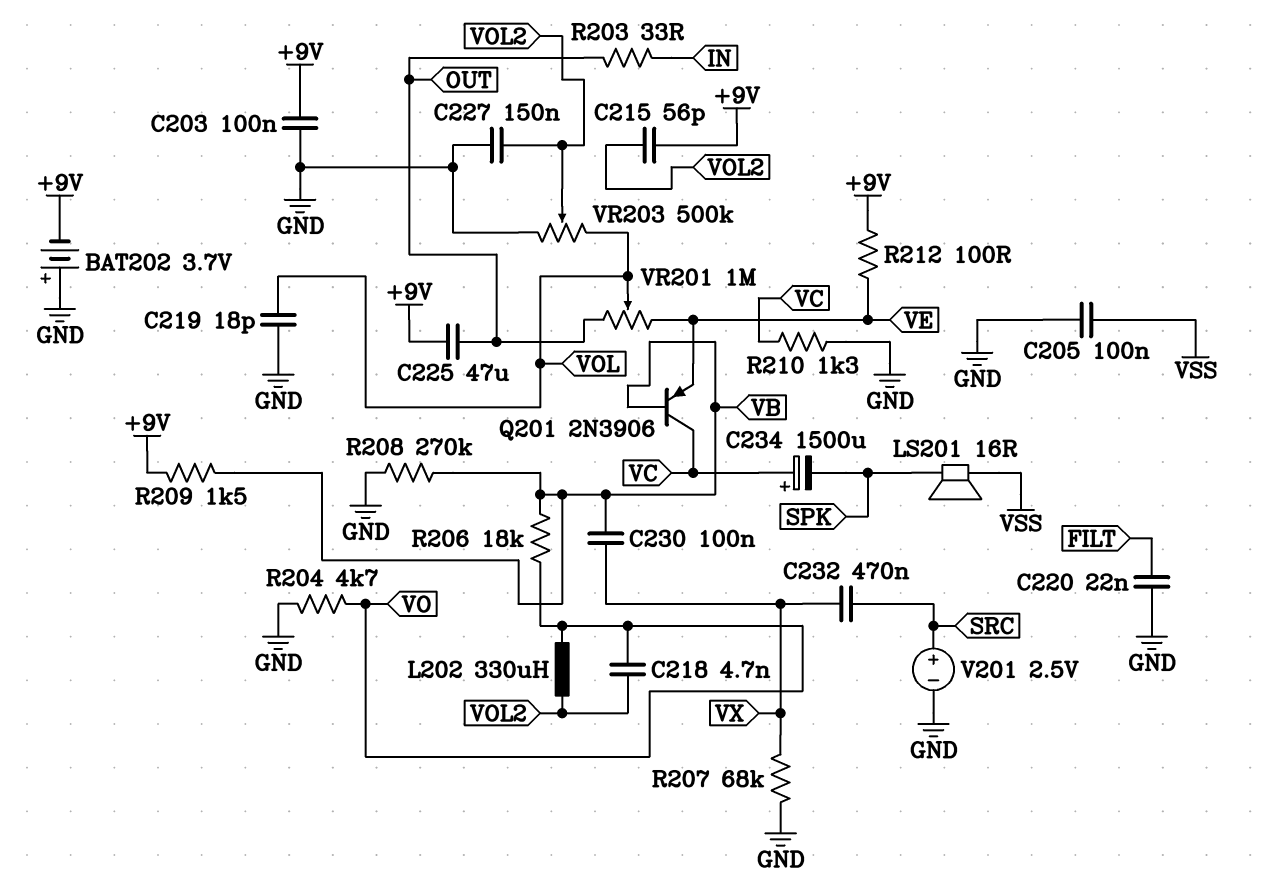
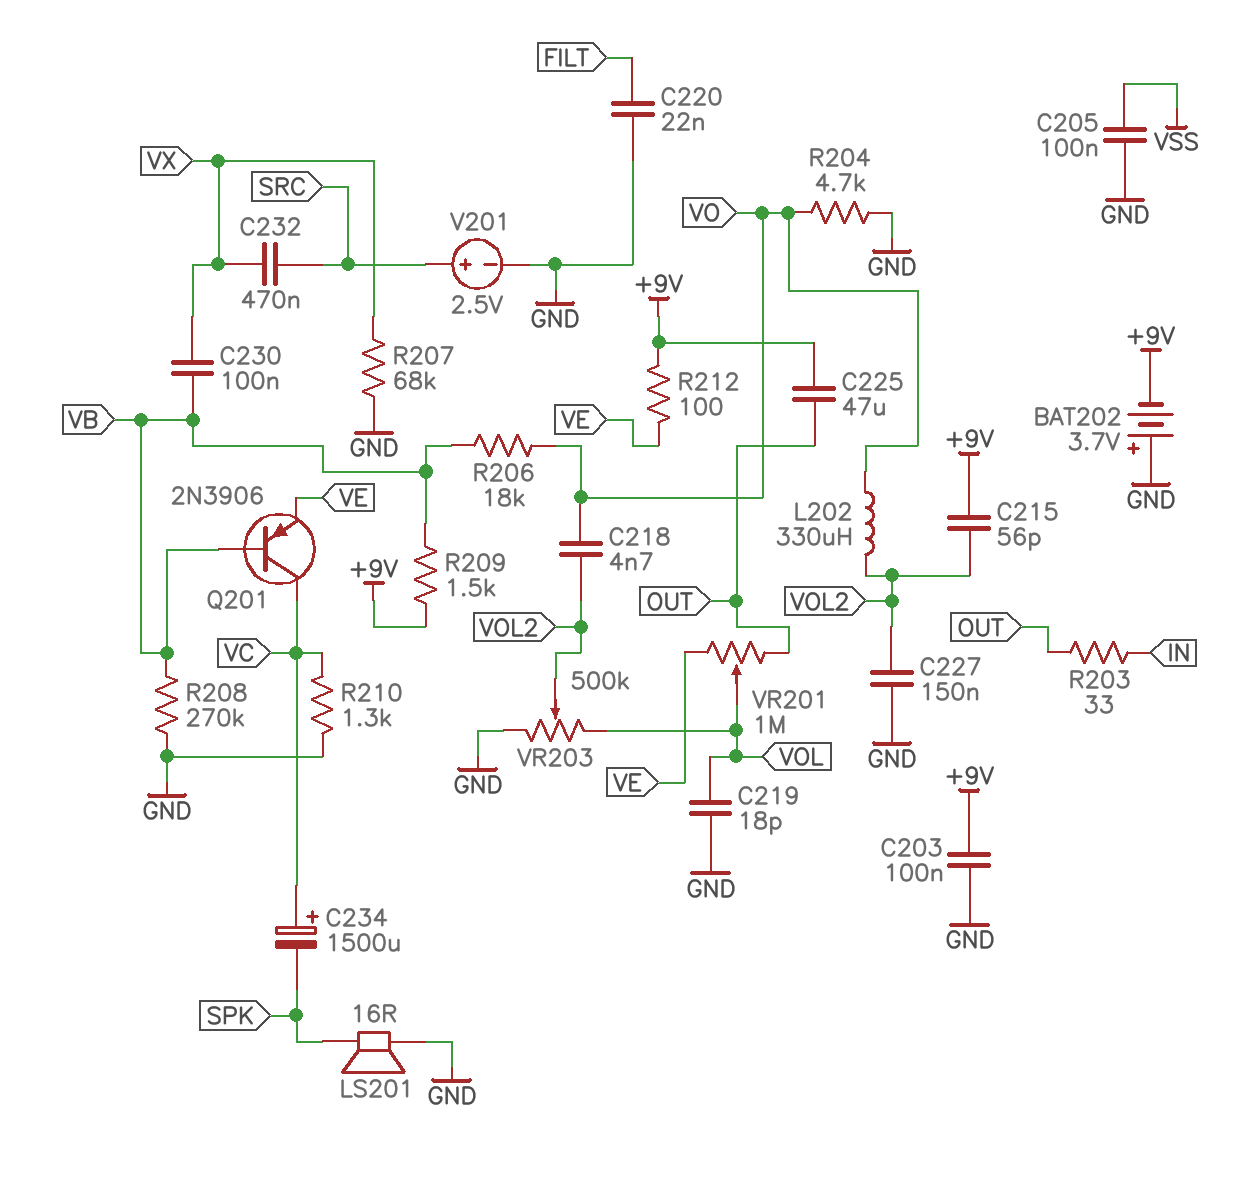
LS201: speaker 16R (SPK, VSS) -> speaker 16R (GND, SPK)

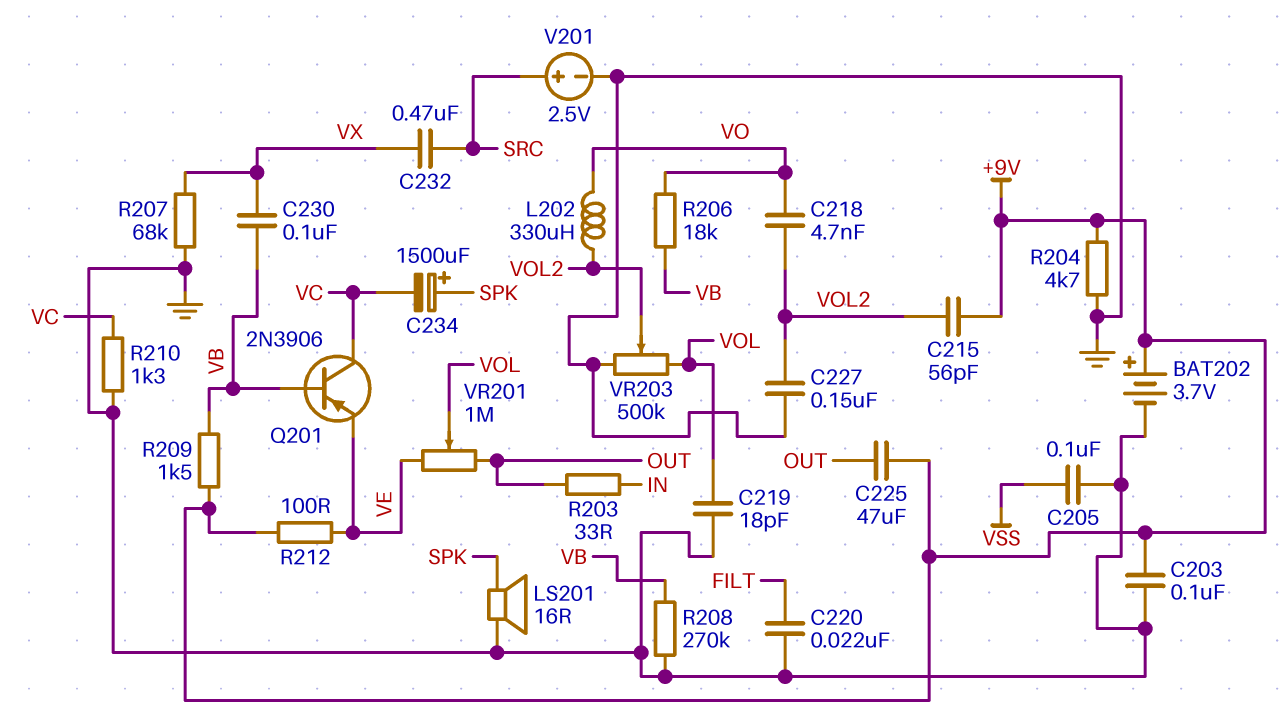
BAT202: 3.7V (plus GND, minus +9V) -> 3.7V (plus +9V, minus GND)
C234: 1500uF (plus VC, minus SPK) -> 1500uF (plus SPK, minus VC)
R204: 4.7k (GND, VO) -> 4.7k (+9V, GND)

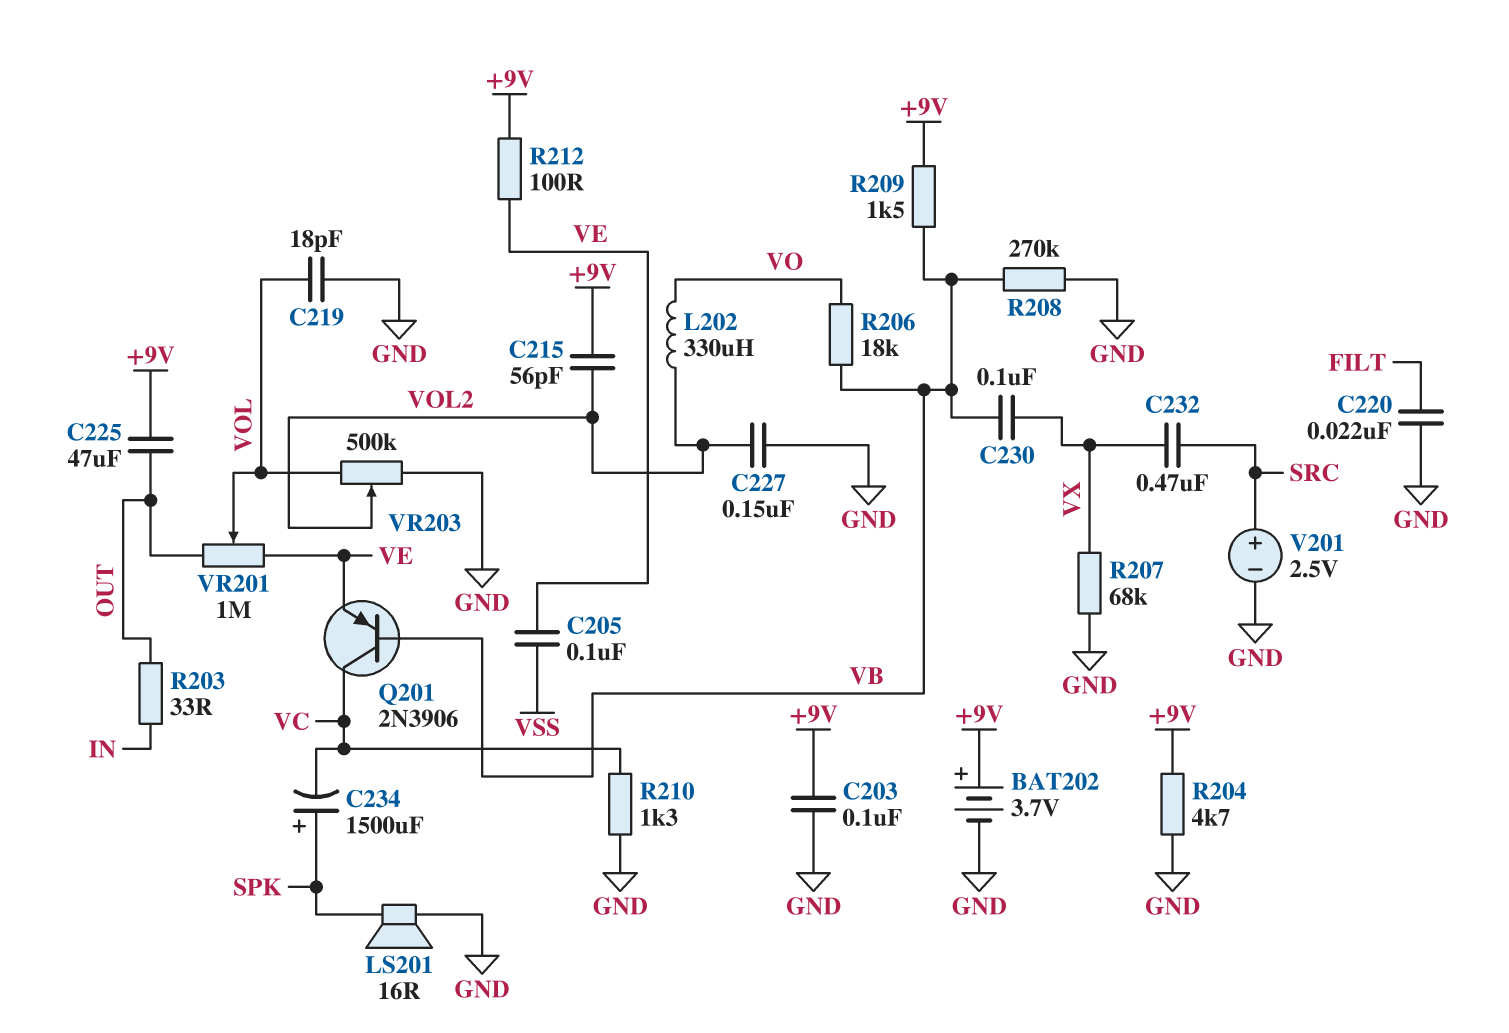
C205: 100nF (GND, VSS) -> 100nF (VE, VSS)
C218: 4.7nF (VO, VOL2) -> none

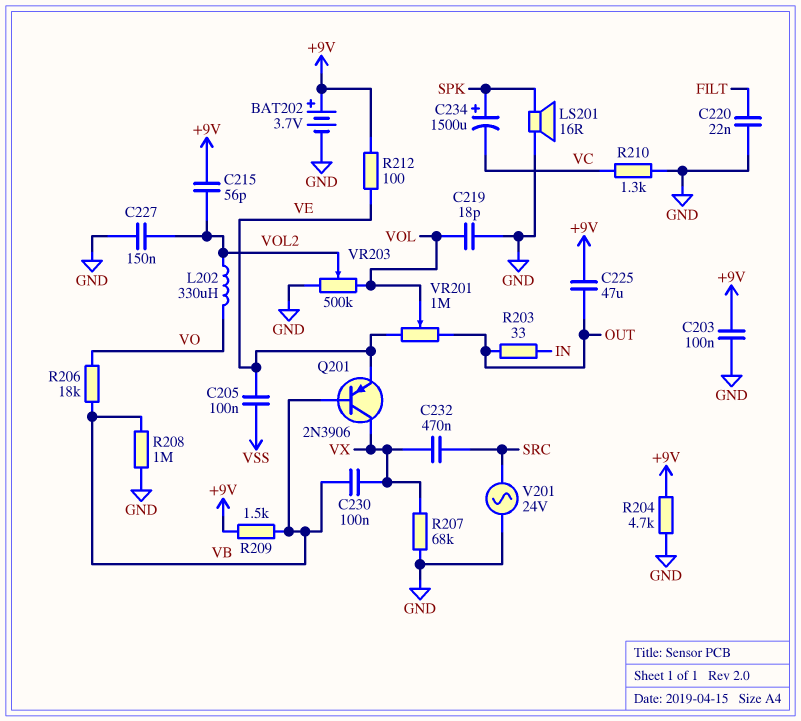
Q201: PNP 2N3906 (B VB, C VC, E VE) -> PNP 2N3906 (B VB, C VX, E VE)
R208: 270k (GND, VB) -> 1M (GND, VB)
V201: 2.5V (plus SRC, minus GND) -> AC 24V (GND, SRC)

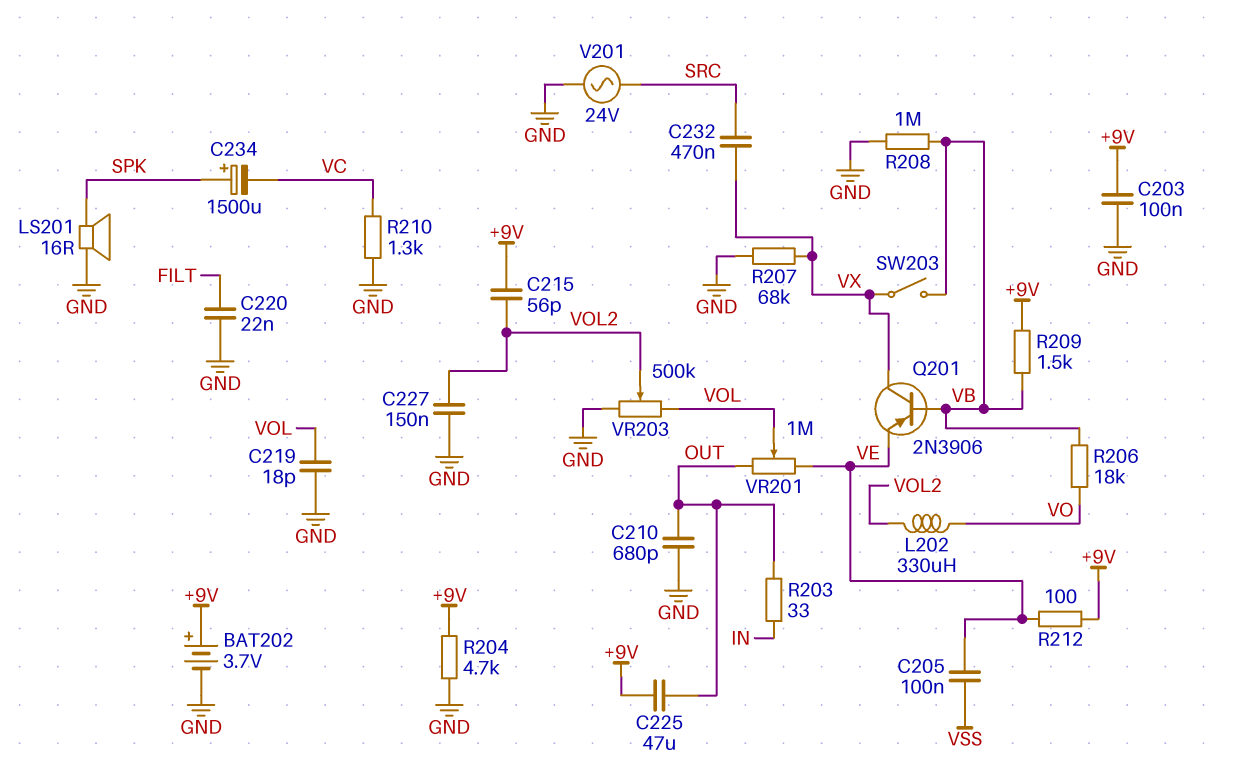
C210: none -> 680pF (GND, OUT)
C230: 100nF (VB, VX) -> none
SW203: none -> switch (VB, VX)

